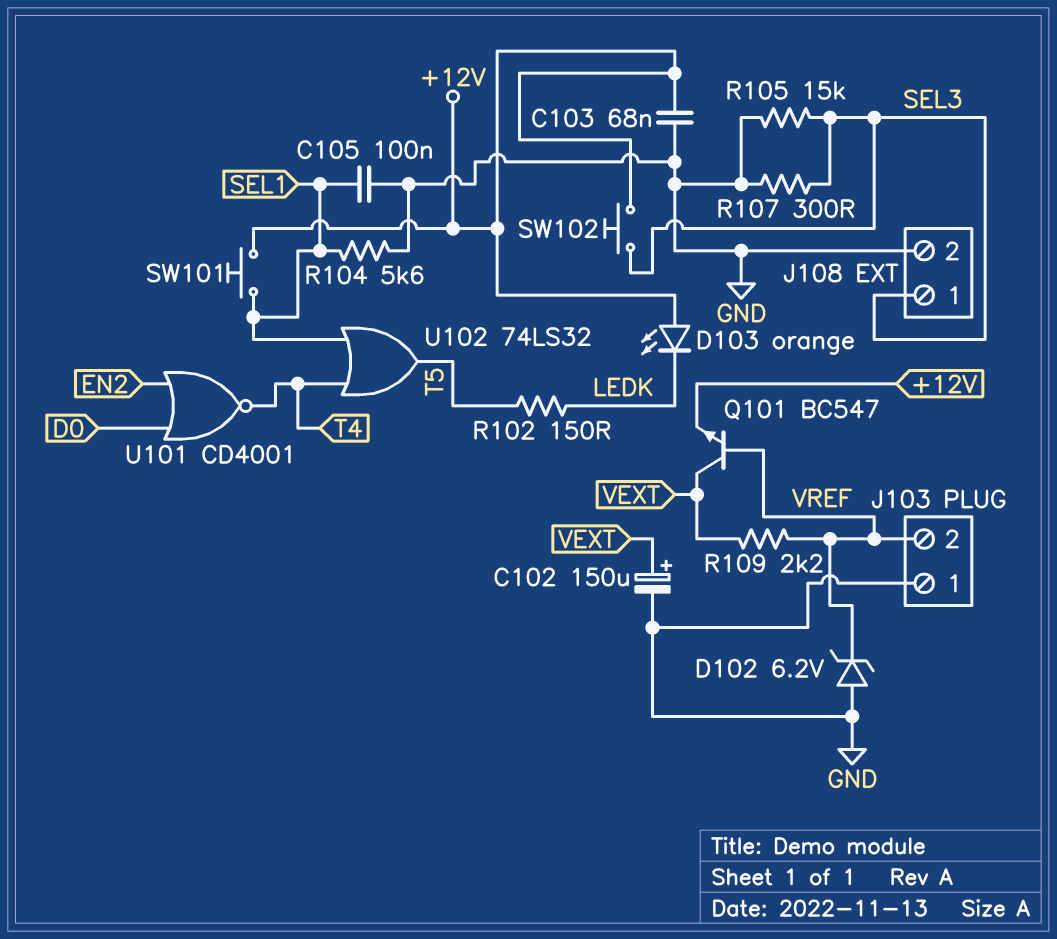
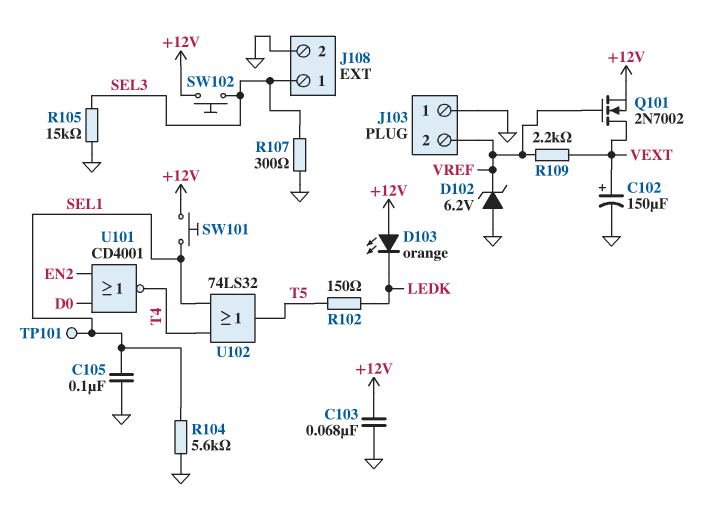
Q101: NPN BC547 (B VREF, C VEXT, E +12V) -> NMOS 2N7002 (G VREF, D VEXT, S +12V)
TP101: none -> test point (SEL1)

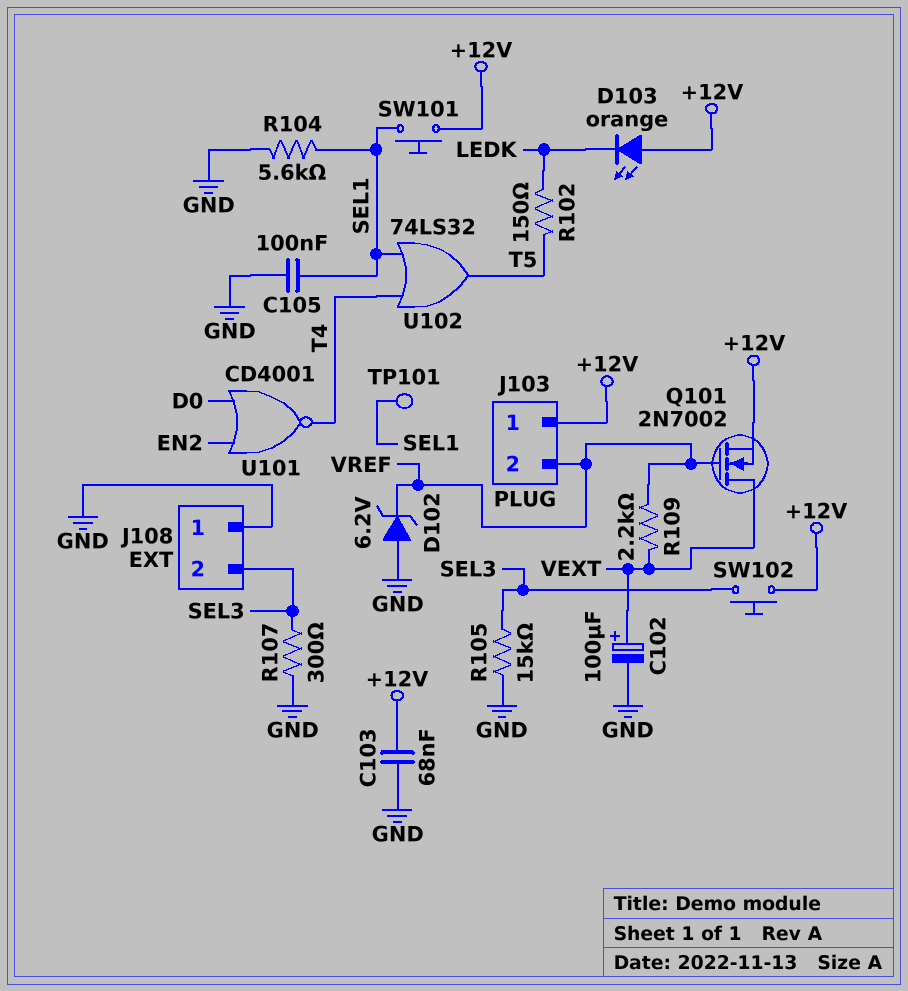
C102: 150uF (plus VEXT, minus GND) -> 100uF (plus VEXT, minus GND)
J103 pin 1: GND -> +12V
J108 pin 1: SEL3 -> GND
J108 pin 2: GND -> SEL3

